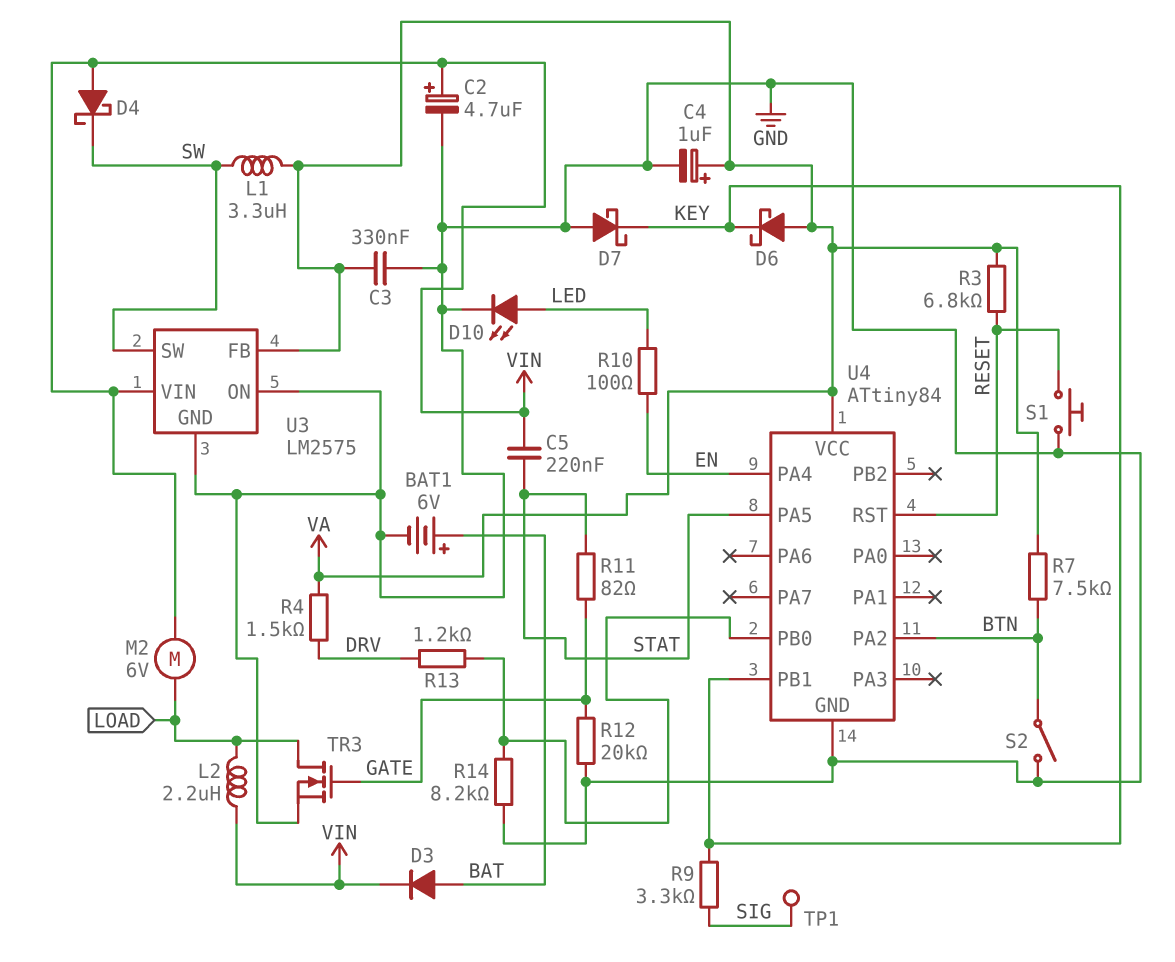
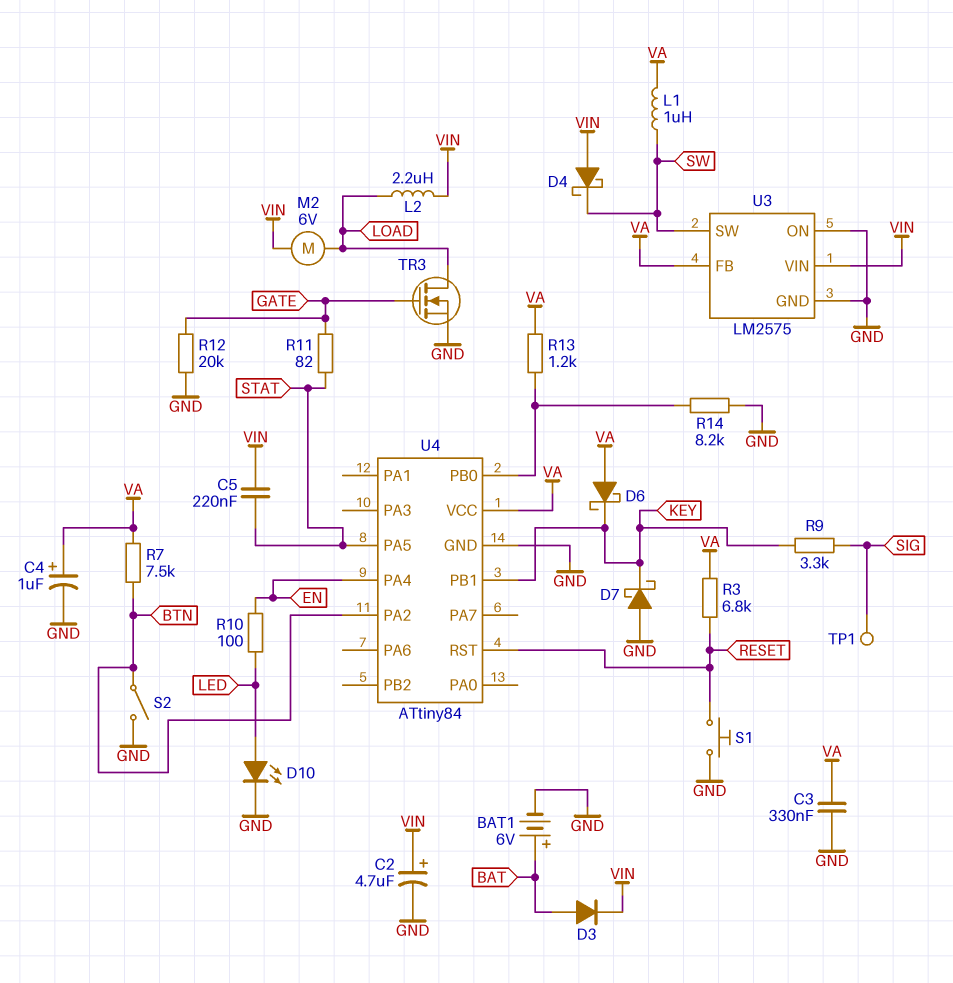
L1: 3.3uH (SW, VA) -> 1uH (SW, VA)
R4: 1.5k (DRV, VA) -> none
R13: 1.2k (DRV, U4/PB0) -> 1.2k (U4/PB0, VA)

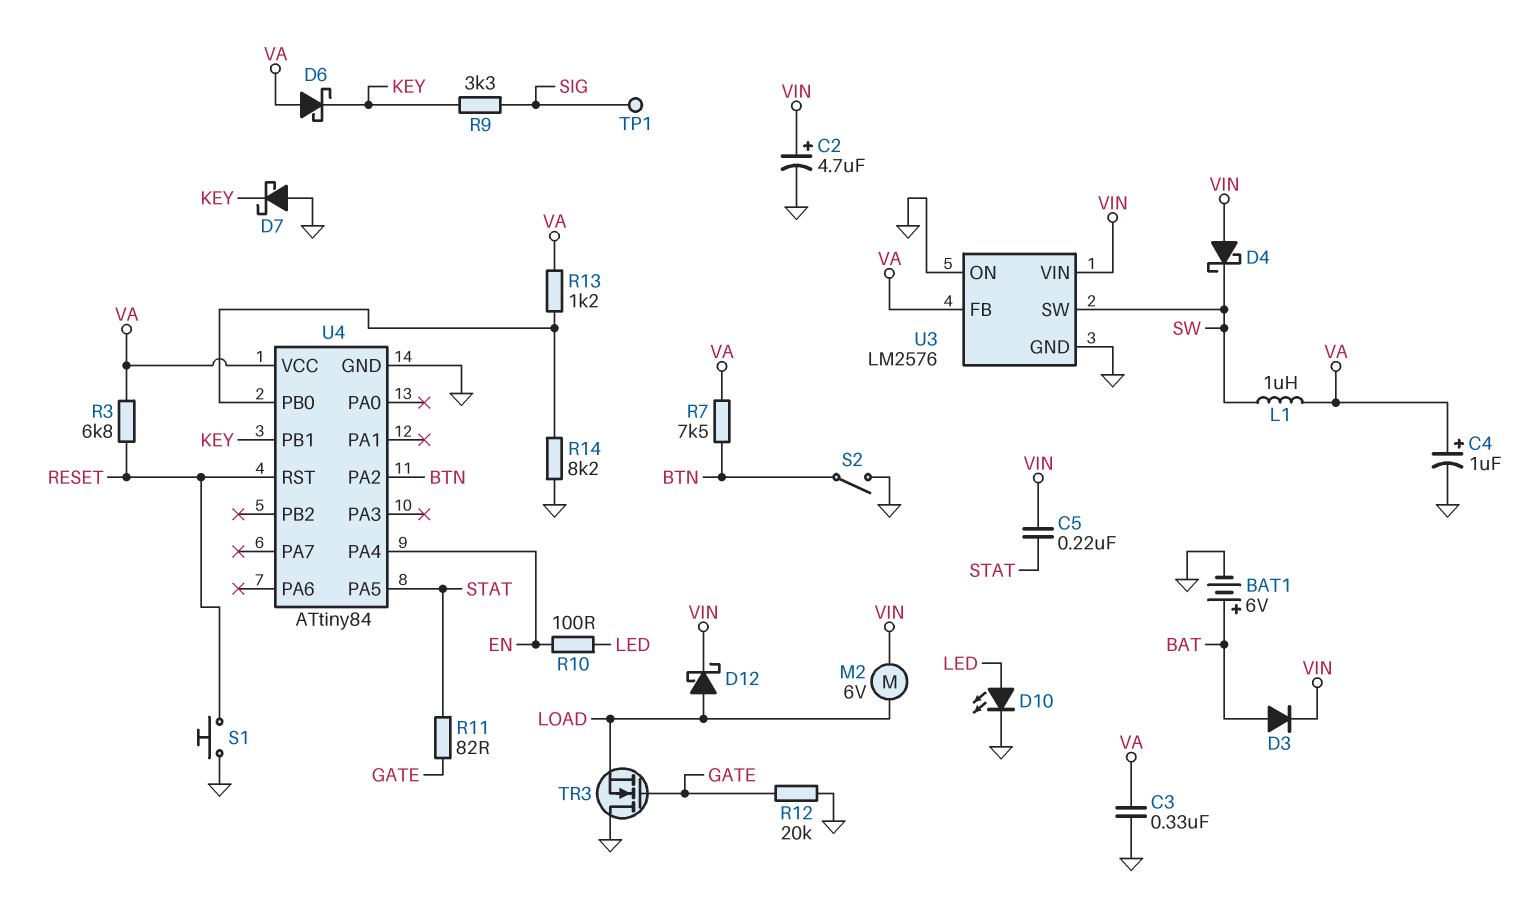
D12: none -> schottky (A LOAD, K VIN)
L2: 2.2uH (LOAD, VIN) -> none
TR3: NMOS (G GATE, D LOAD, S GND) -> NMOS (G GATE, D GND, S LOAD)
U3: LM2575 -> LM2576

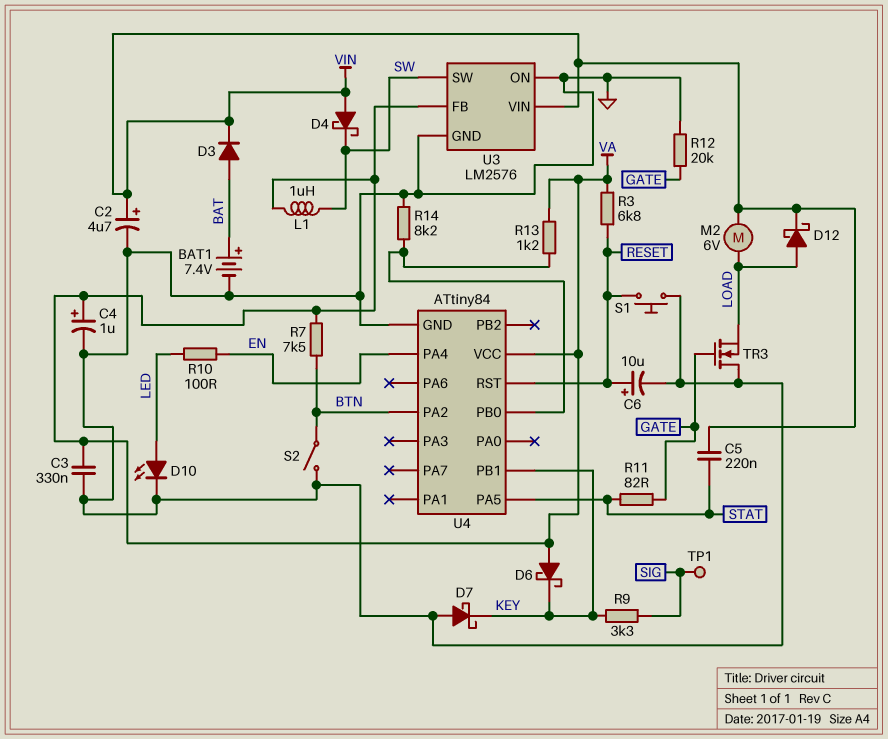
BAT1: 6V (plus BAT, minus GND) -> 7.4V (plus BAT, minus GND)
C6: none -> 10uF (plus RESET, minus GND)

